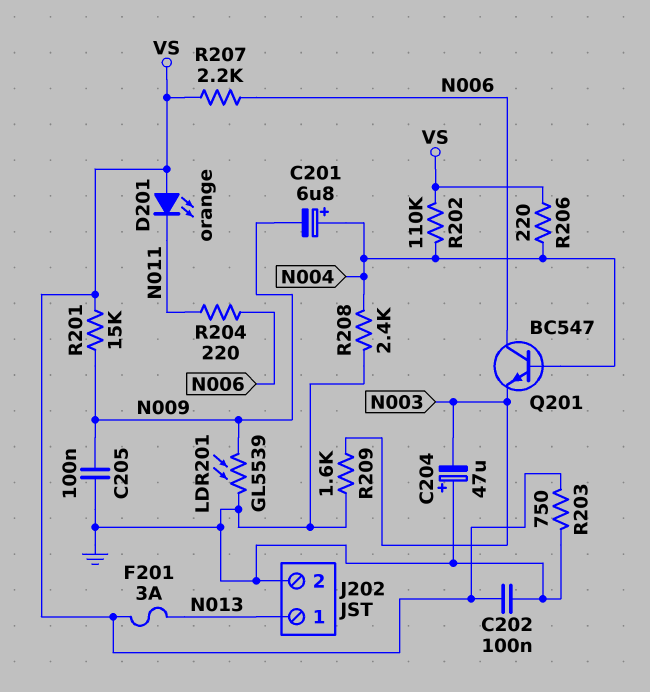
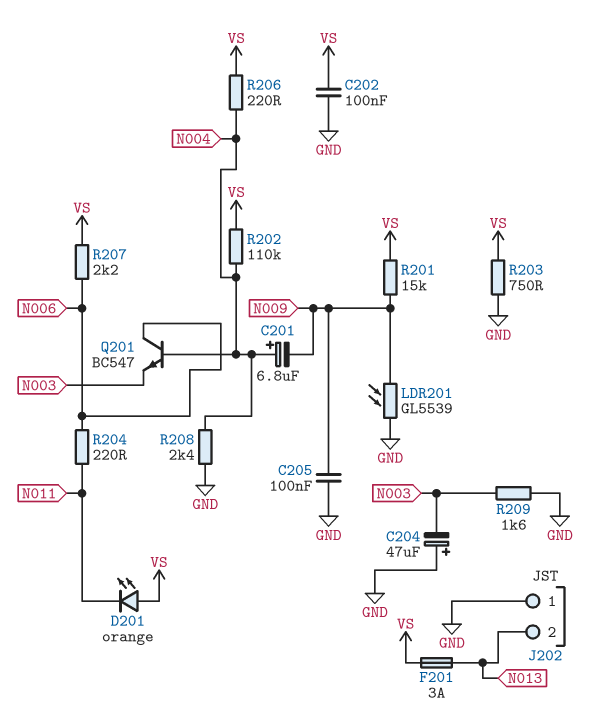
J202 pin 1: N013 -> GND
J202 pin 2: GND -> N013

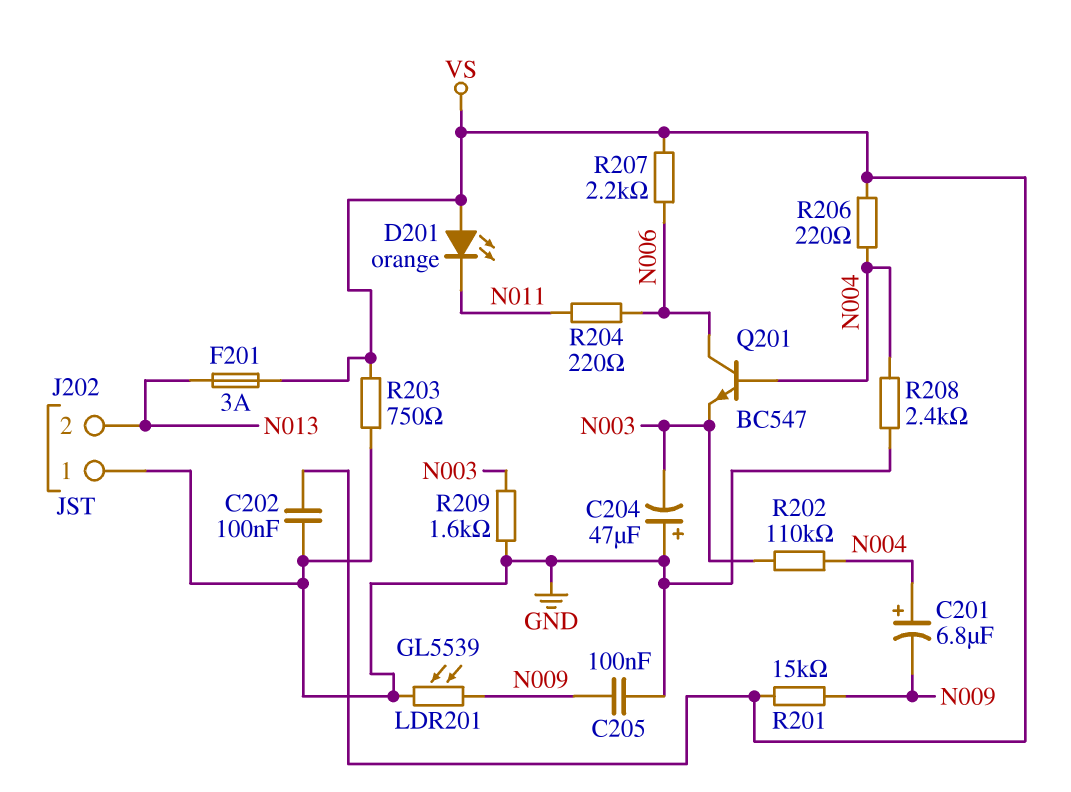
R202: 110k (N004, VS) -> 110k (N003, N004)

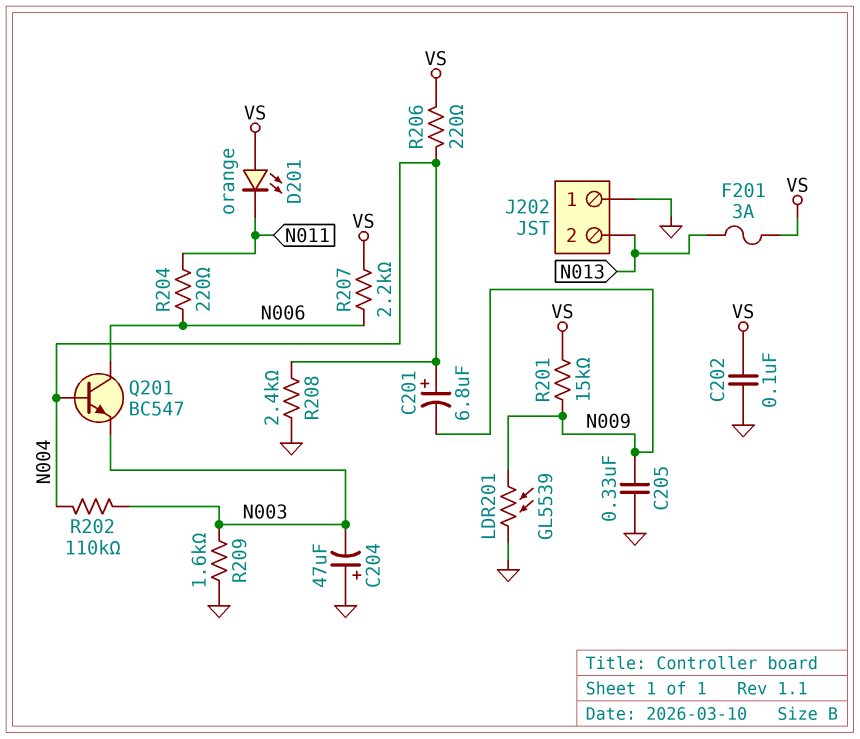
C205: 100nF (GND, N009) -> 330nF (GND, N009)
R203: 750 (GND, VS) -> none

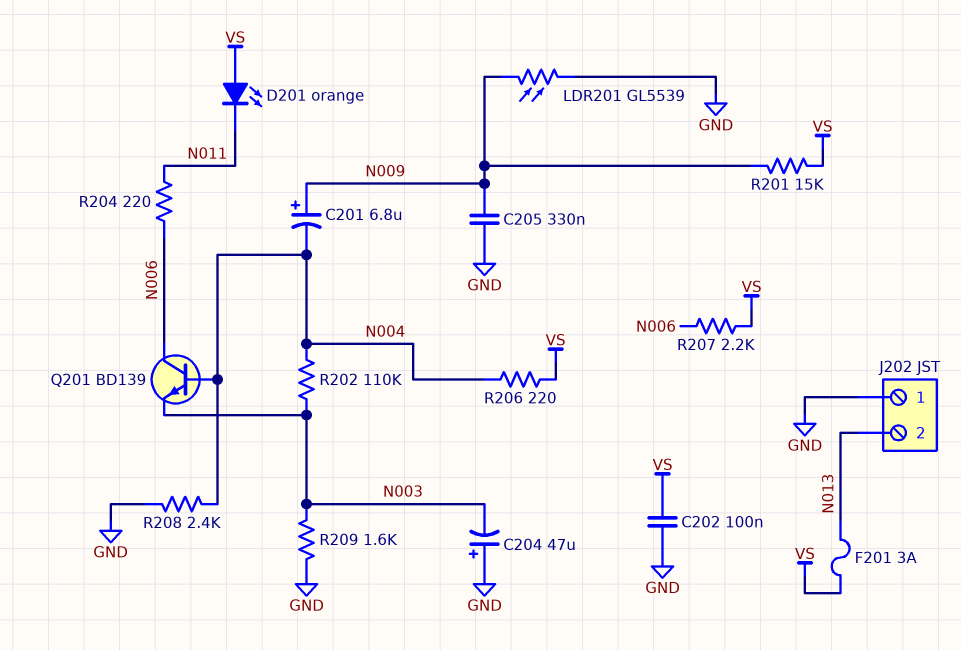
C201: 6.8uF (plus N004, minus N009) -> 6.8uF (plus N009, minus N004)
Q201: NPN BC547 (B N004, C N006, E N003) -> NPN BD139 (B N004, C N006, E N003)

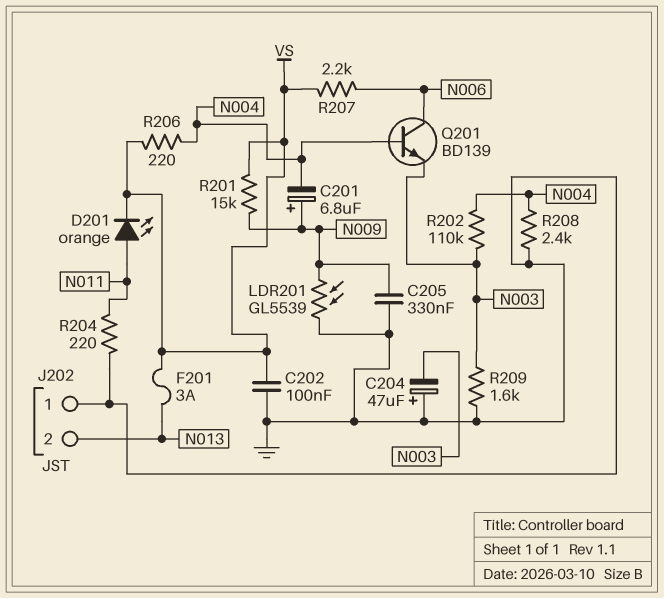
D201: LED orange (A VS, K N011) -> LED orange (A N011, K VS)
R204: 220 (N006, N011) -> 220 (GND, N011)

